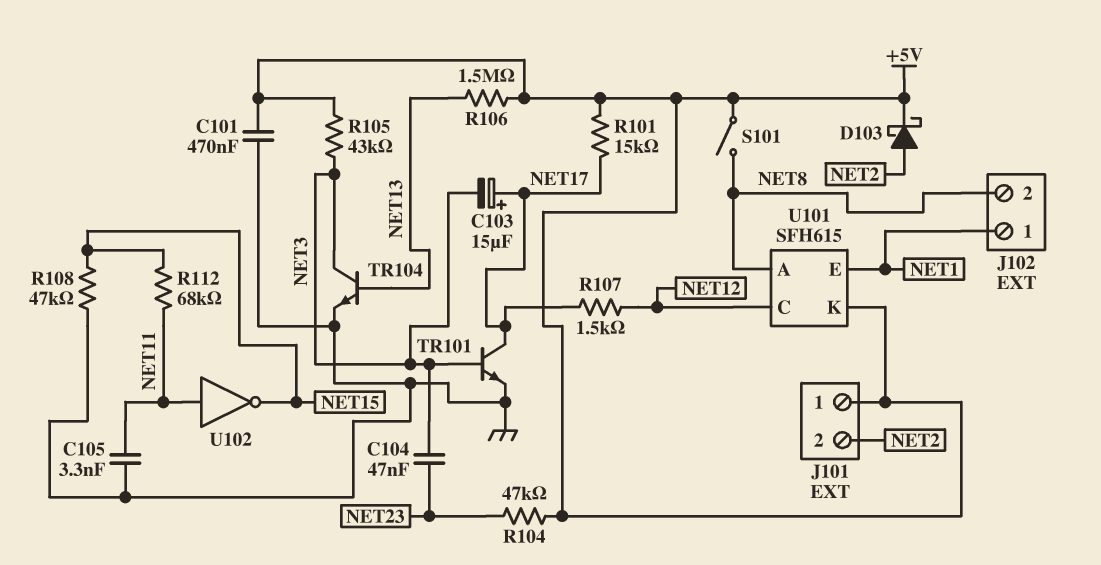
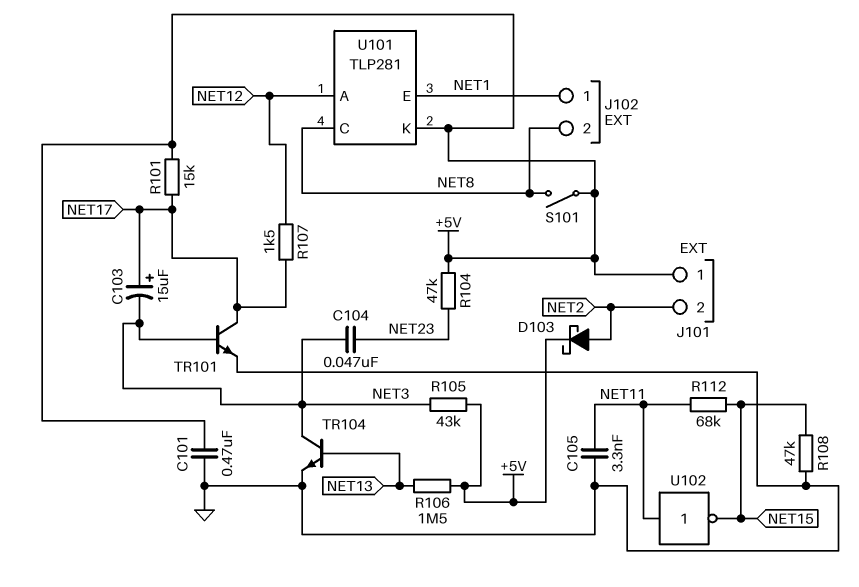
U101: SFH615 -> TLP281
U101 pin A: NET8 -> NET12
U101 pin C: NET12 -> NET8

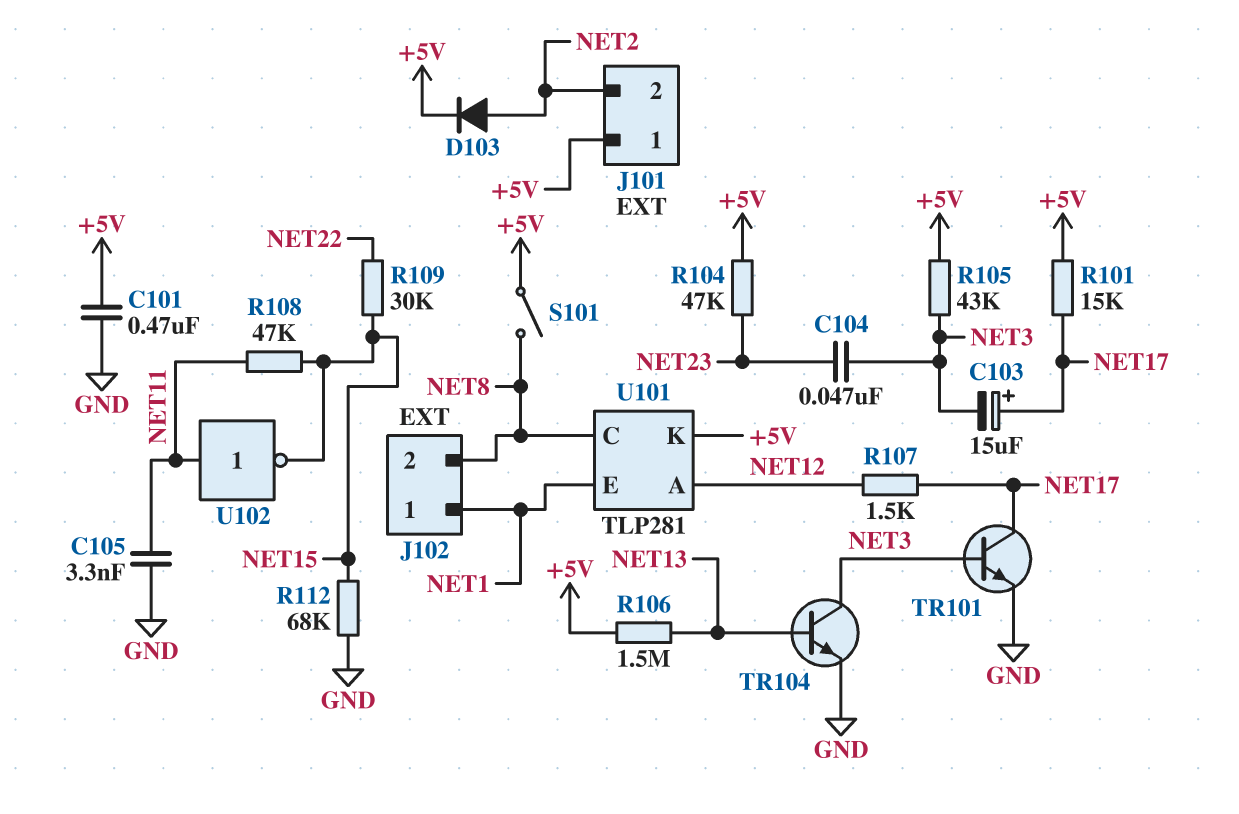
D103: schottky (A NET2, K +5V) -> diode (A NET2, K +5V)
R108: 47k (GND, NET15) -> 47k (NET11, NET15)
R109: none -> 30k (NET15, NET22)
R112: 68k (NET11, NET15) -> 68k (GND, NET15)

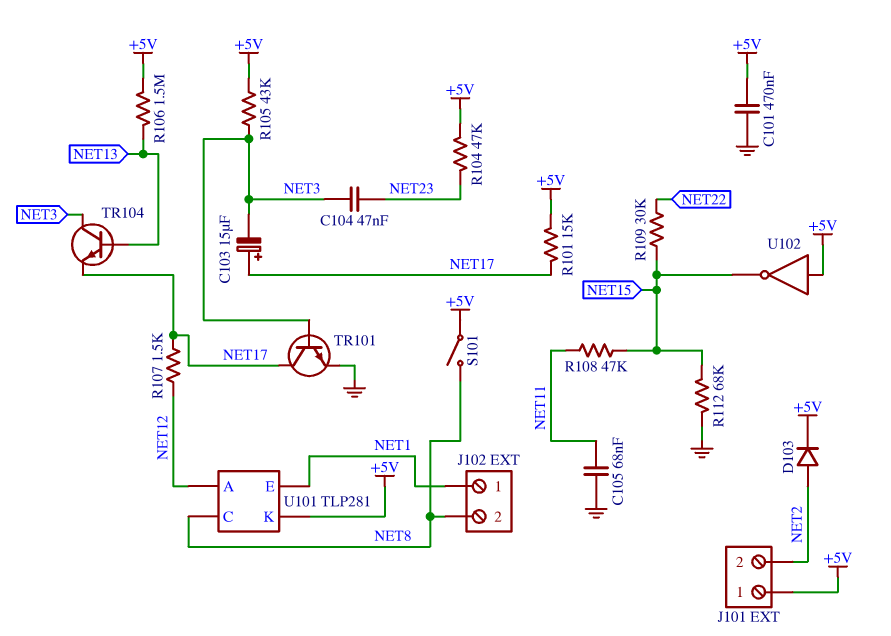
C105: 3.3nF (GND, NET11) -> 68nF (GND, NET11)
TR104: NPN (B NET13, C NET3, E GND) -> NPN (B NET13, C NET3, E NET17)
U102: NOT (in NET11, out NET15) -> NOT (in +5V, out NET15)

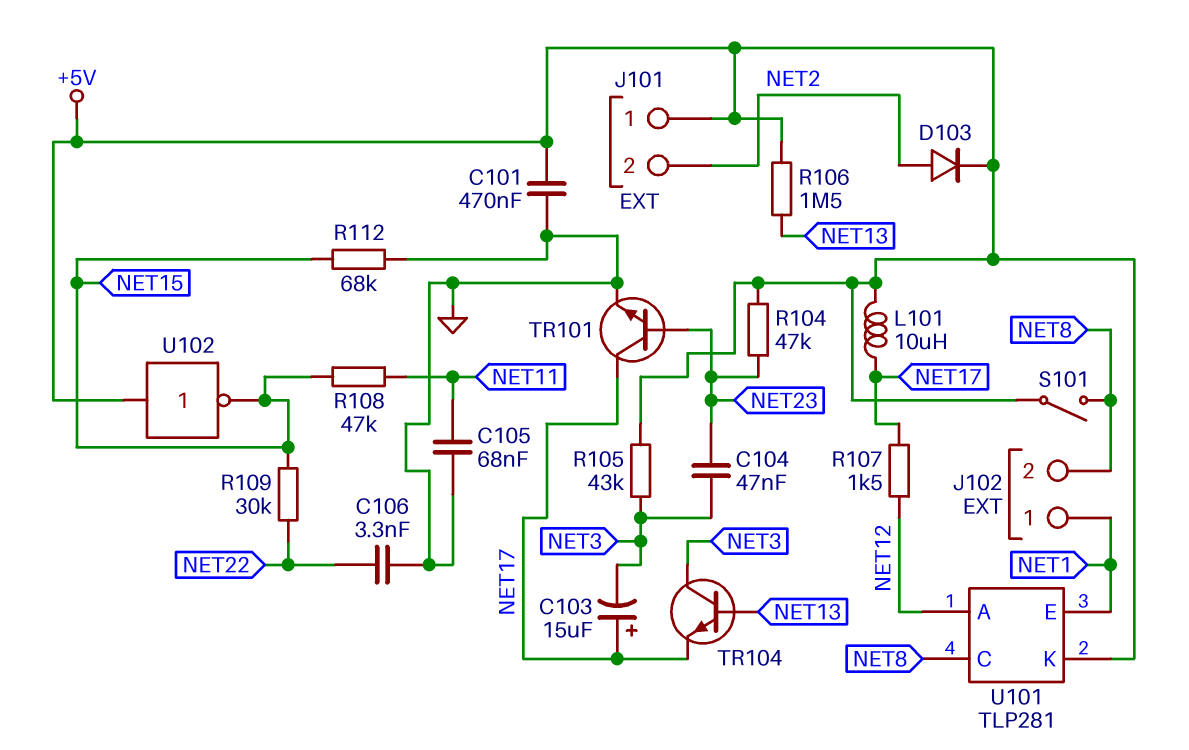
C106: none -> 3.3nF (GND, NET22)
L101: none -> 10uH (+5V, NET17)
R101: 15k (+5V, NET17) -> none
TR101: NPN (B NET3, C NET17, E GND) -> NPN (B NET23, C NET17, E GND)

